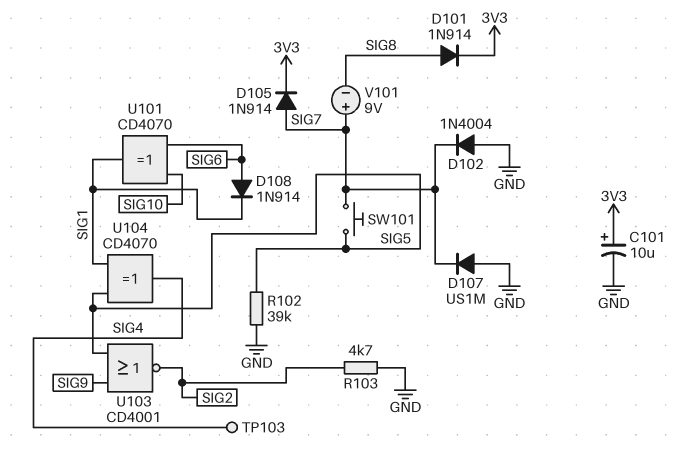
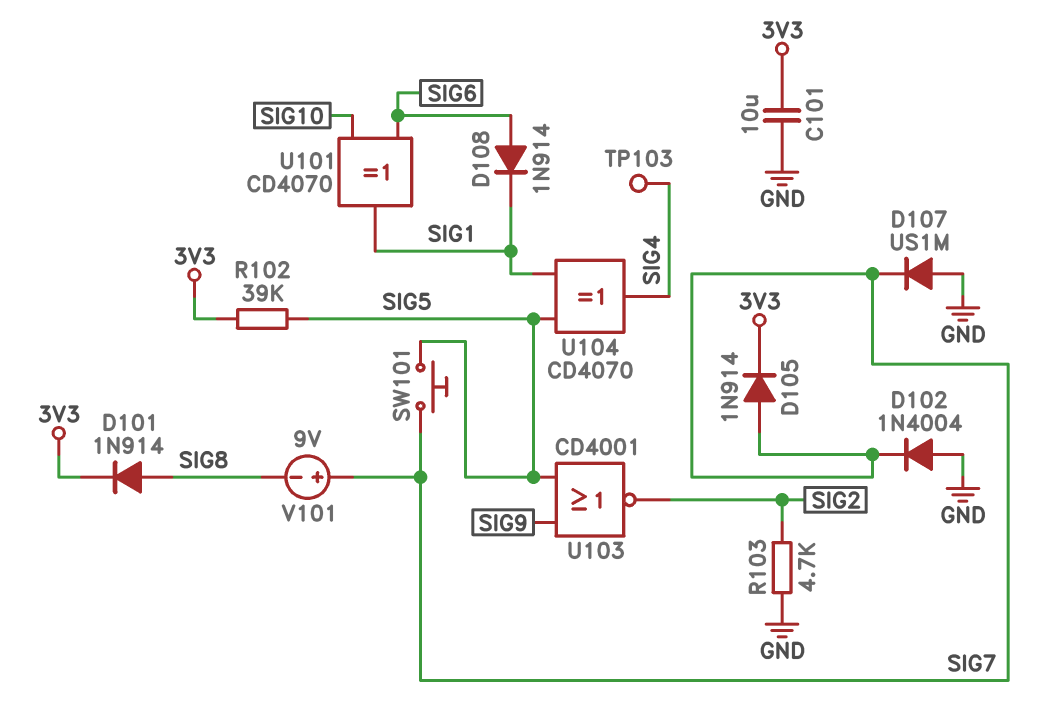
C101: 10uF (plus 3V3, minus GND) -> 10uF (3V3, GND)
R102: 39k (GND, SIG5) -> 39k (3V3, SIG5)

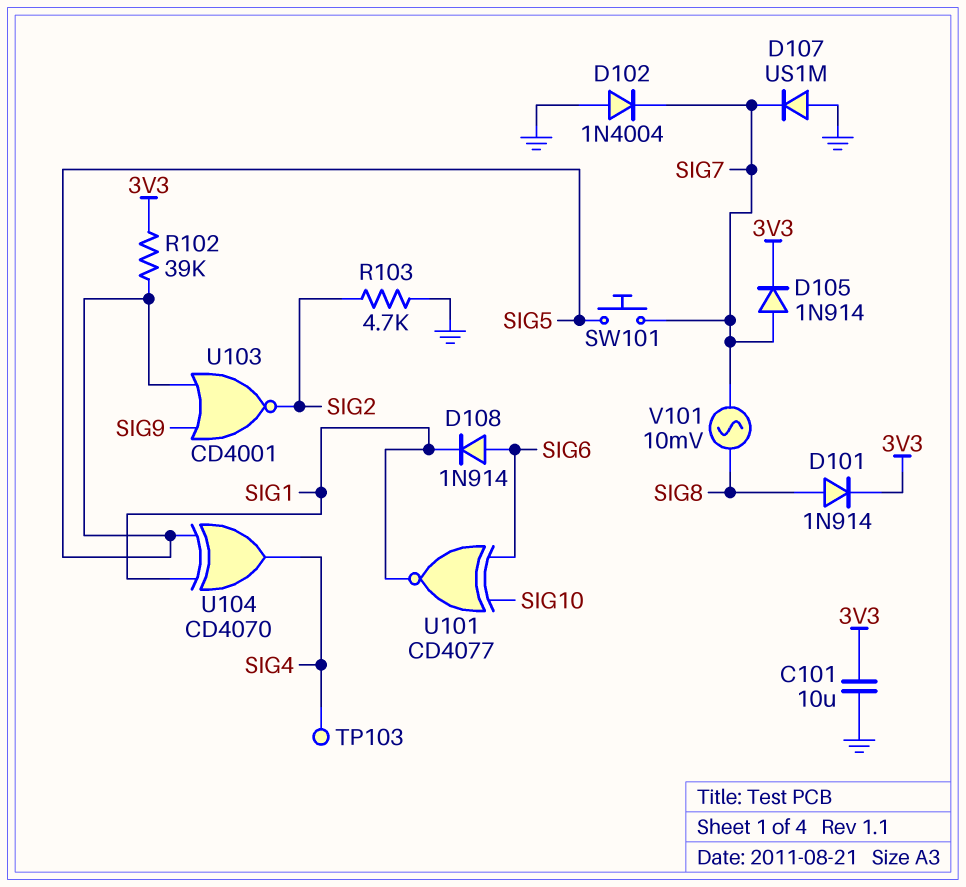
U101: XOR CD4070 (in SIG6, in SIG10, out SIG1) -> XNOR CD4077 (in SIG6, in SIG10, out SIG1)
V101: 9V (plus SIG7, minus SIG8) -> AC 10mV (SIG7, SIG8)

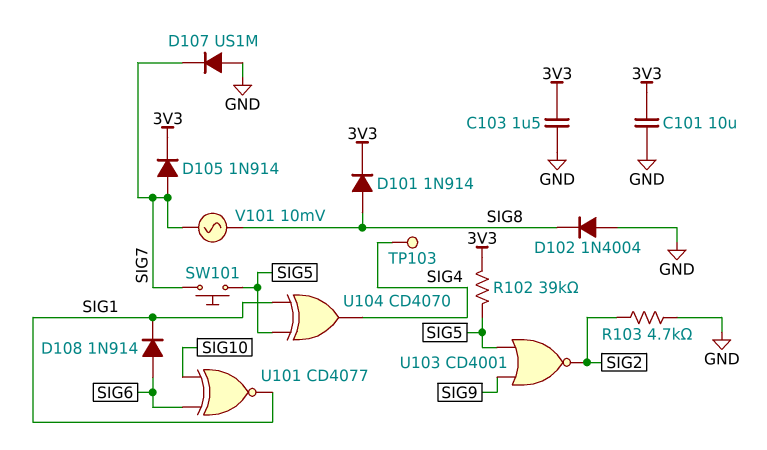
C103: none -> 1.5uF (3V3, GND)
D102: diode 1N4004 (A GND, K SIG7) -> diode 1N4004 (A GND, K SIG8)

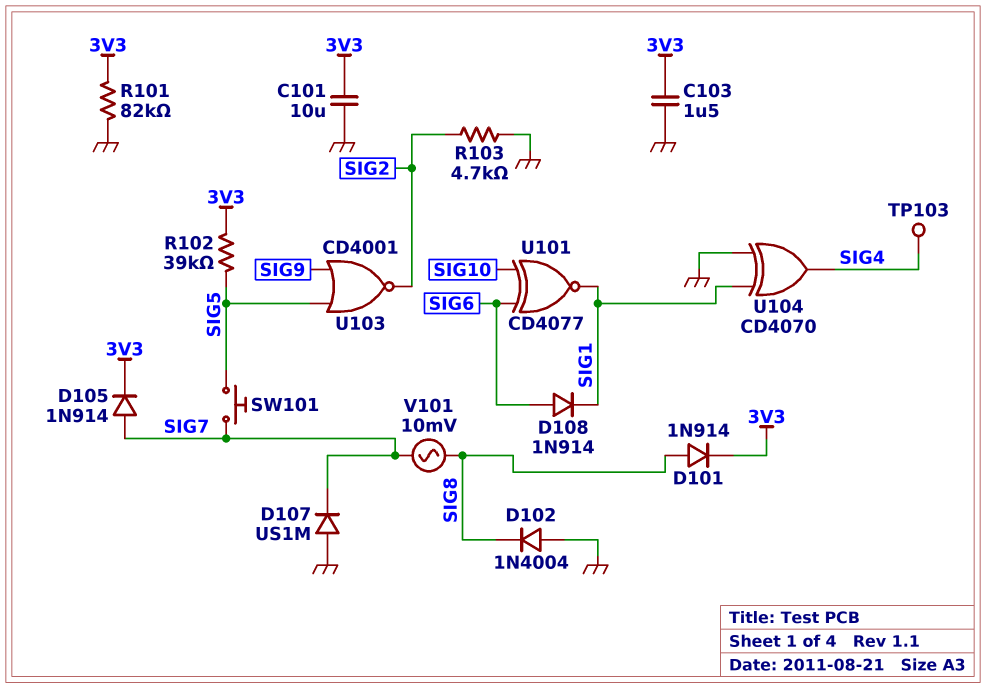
R101: none -> 82k (3V3, GND)
U104: XOR CD4070 (in SIG1, in SIG5, out SIG4) -> XOR CD4070 (in GND, in SIG1, out SIG4)

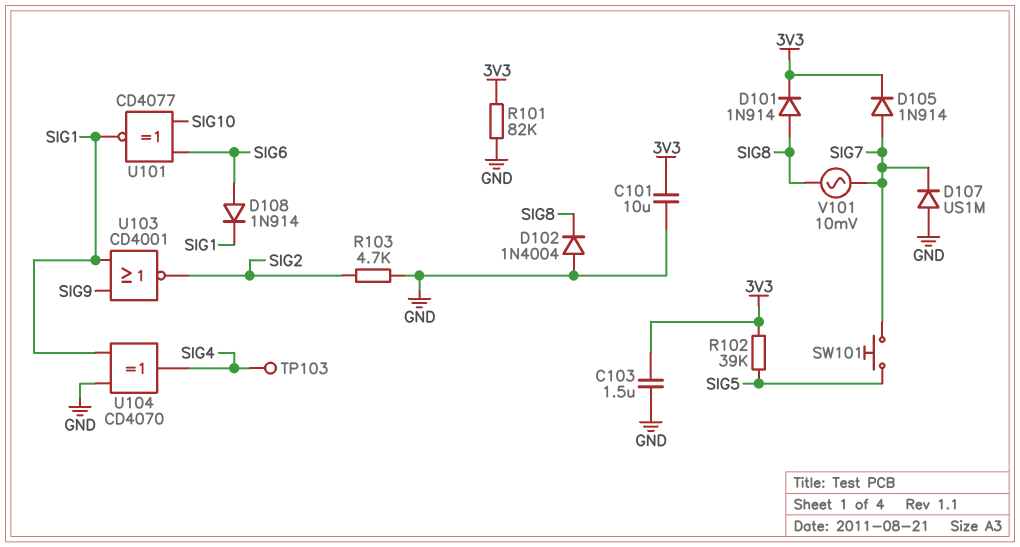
U103: NOR CD4001 (in SIG5, in SIG9, out SIG2) -> NOR CD4001 (in SIG1, in SIG9, out SIG2)

